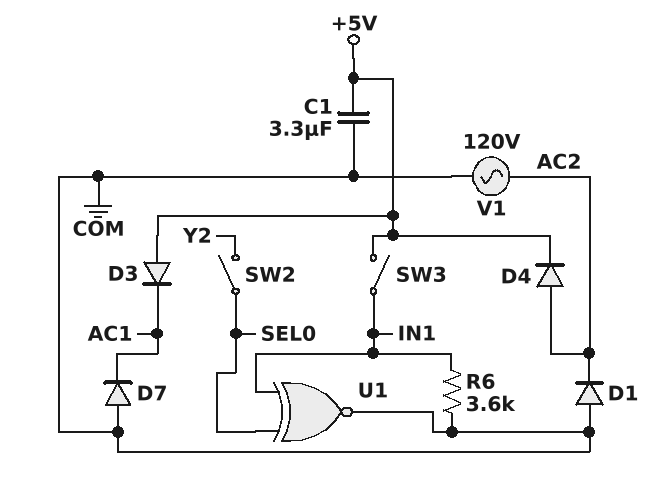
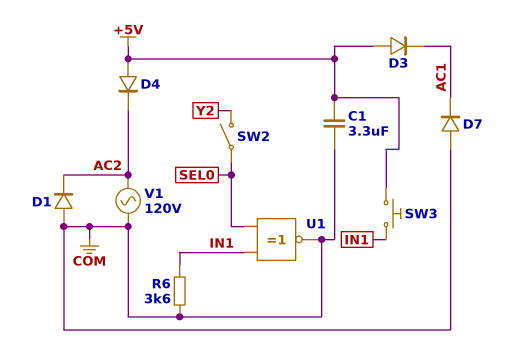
D4: diode (A AC2, K +5V) -> diode (A +5V, K AC2)
SW3: switch (+5V, IN1) -> button (+5V, IN1)

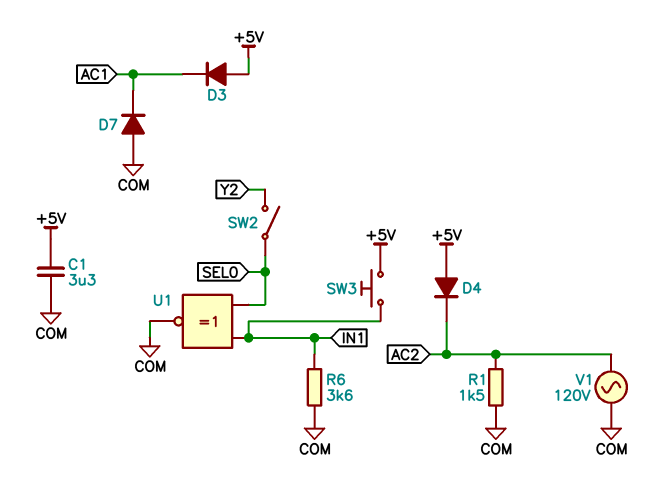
D1: diode (A COM, K AC2) -> none
R1: none -> 1.5k (AC2, COM)

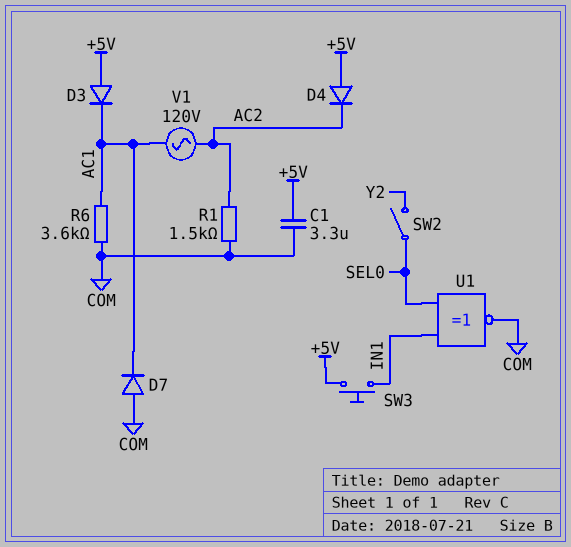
R6: 3.6k (COM, IN1) -> 3.6k (AC1, COM)
V1: AC 120V (AC2, COM) -> AC 120V (AC1, AC2)

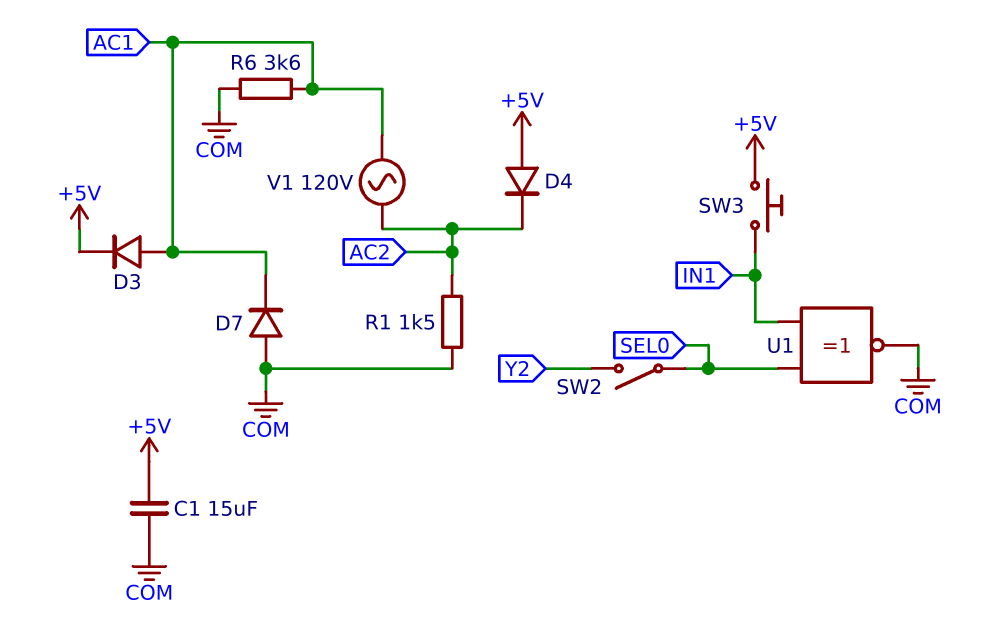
C1: 3.3uF (+5V, COM) -> 15uF (+5V, COM)
D3: diode (A +5V, K AC1) -> diode (A AC1, K +5V)

